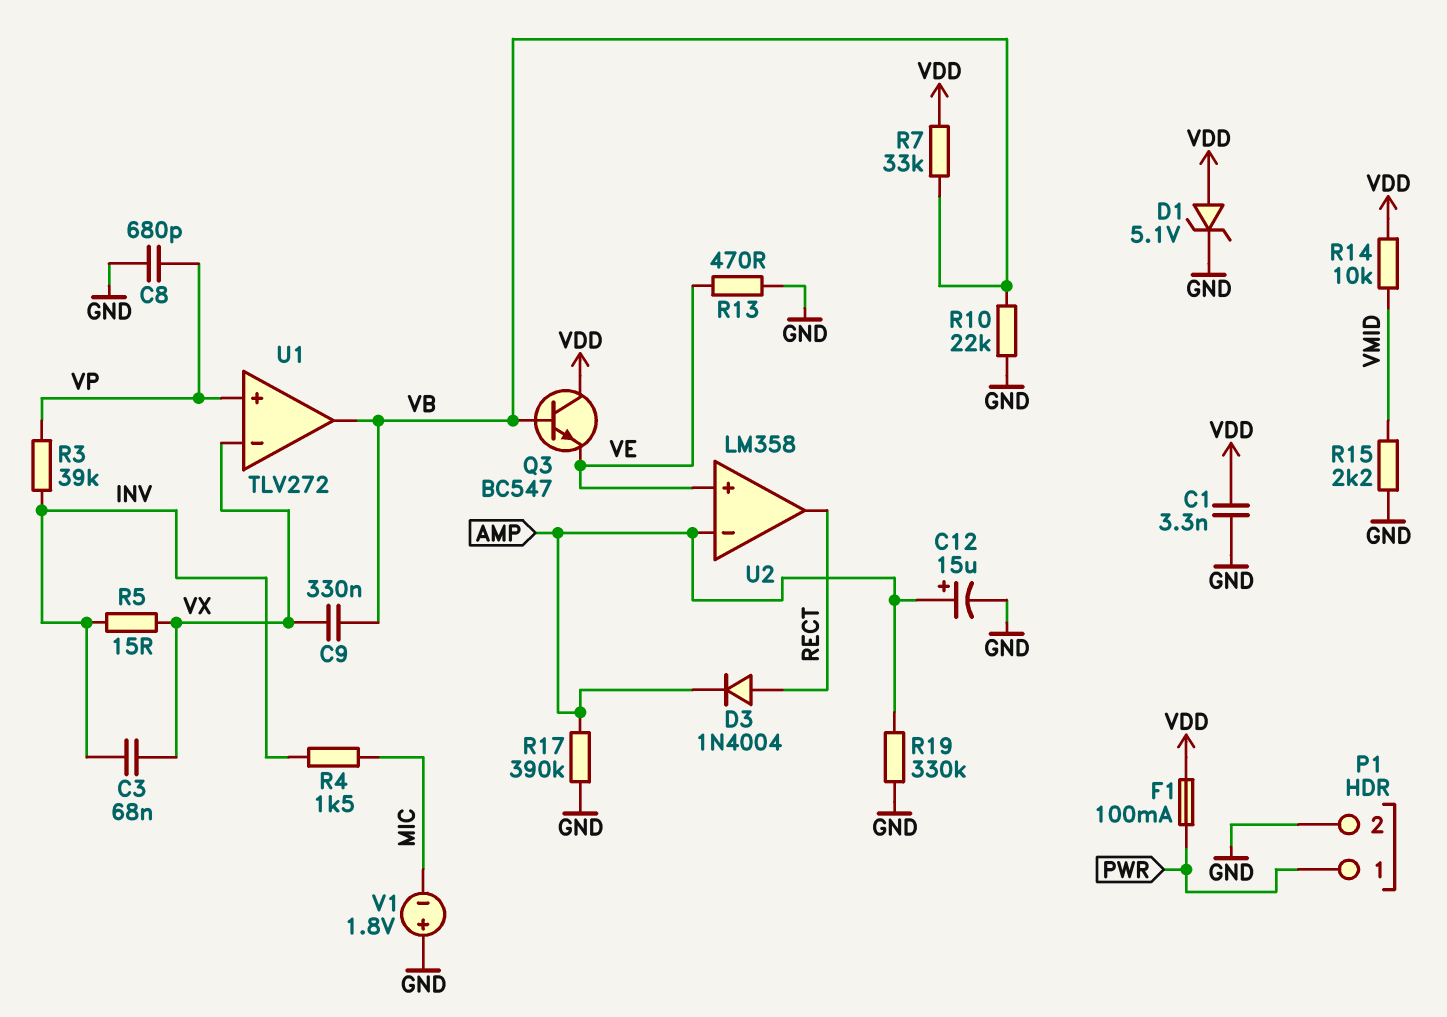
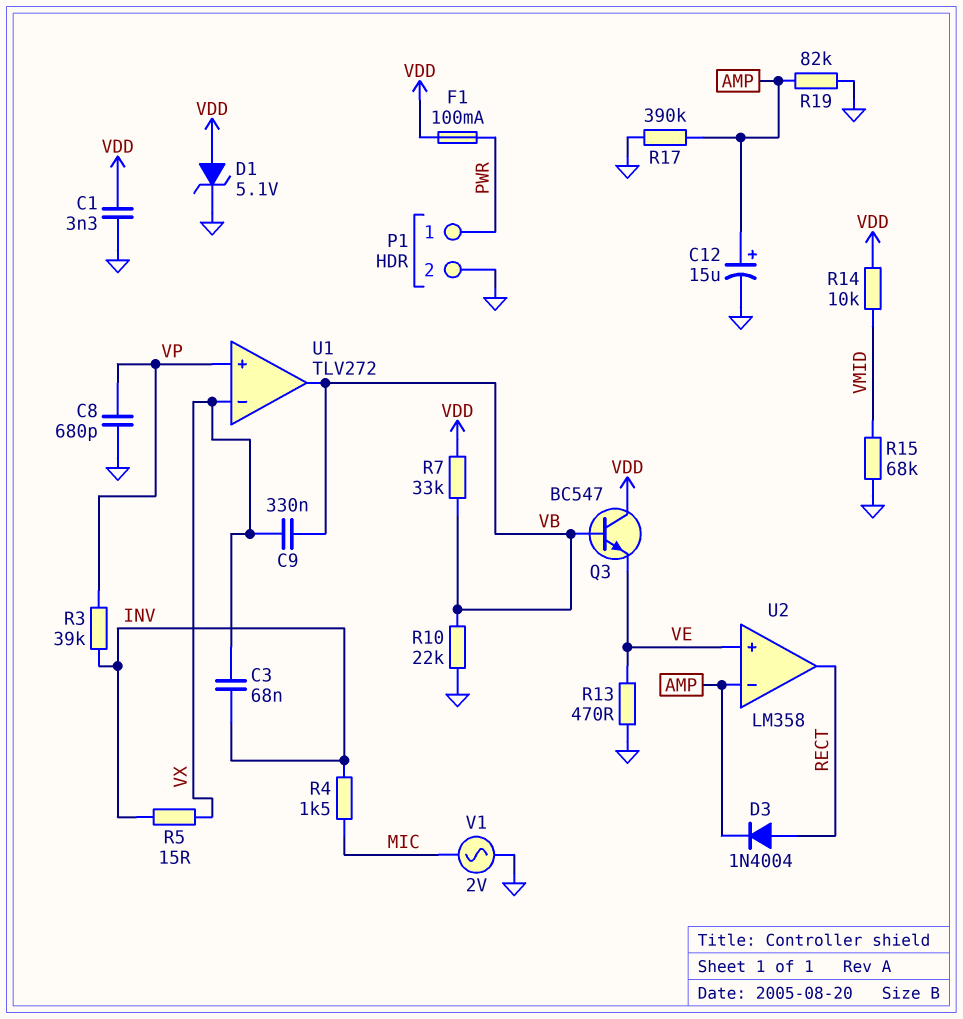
R15: 2.2k (GND, VMID) -> 68k (GND, VMID)
R19: 330k (AMP, GND) -> 82k (AMP, GND)
V1: 1.8V (plus GND, minus MIC) -> AC 2V (GND, MIC)

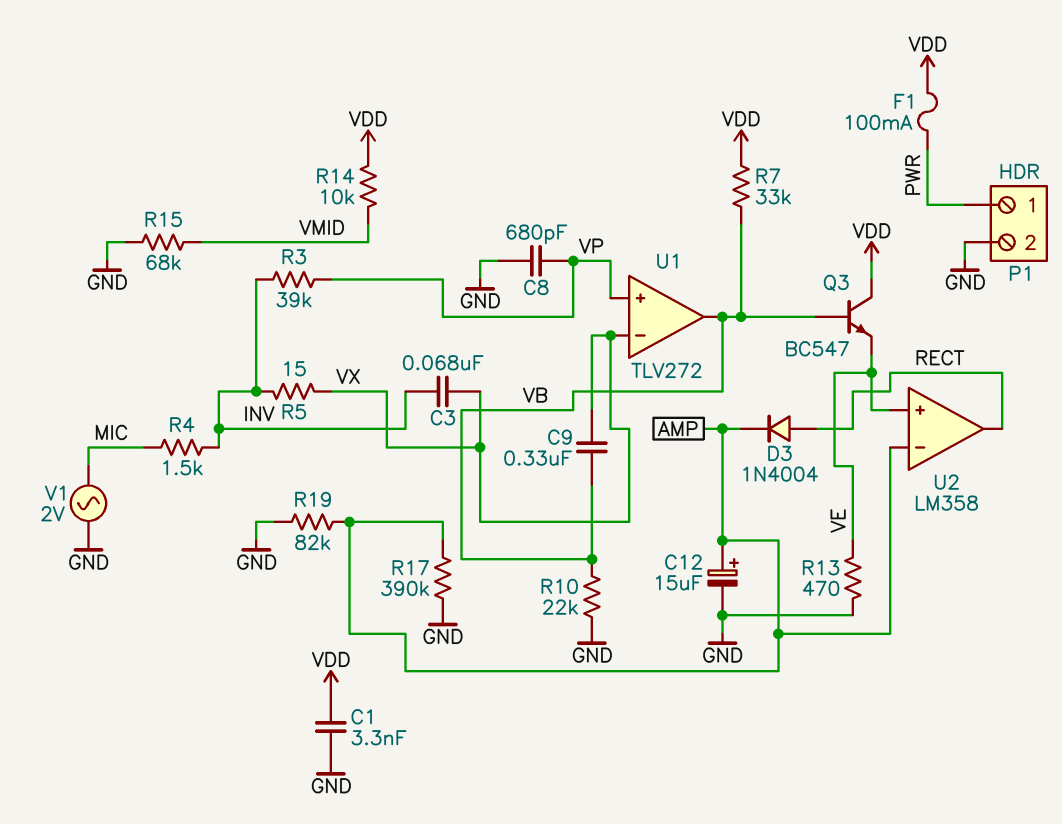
D1: zener 5.1V (A VDD, K GND) -> none

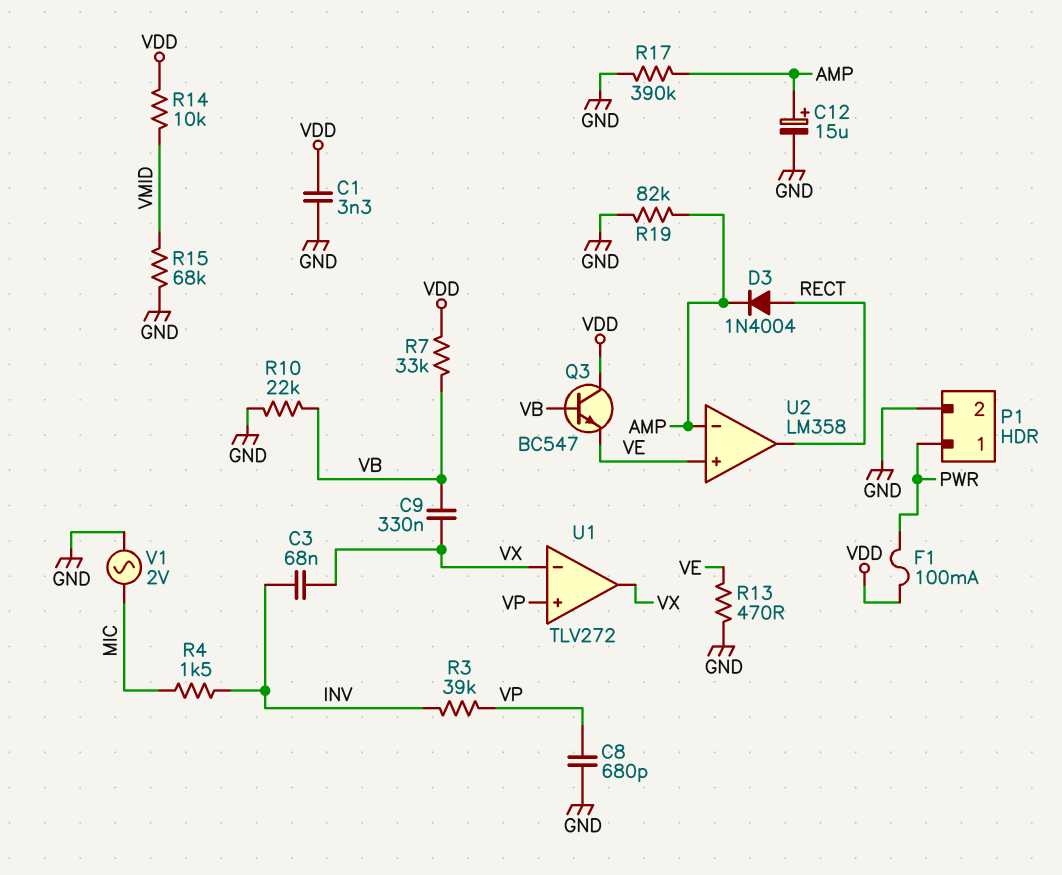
R5: 15 (INV, VX) -> none
U1 pin out: VB -> VX

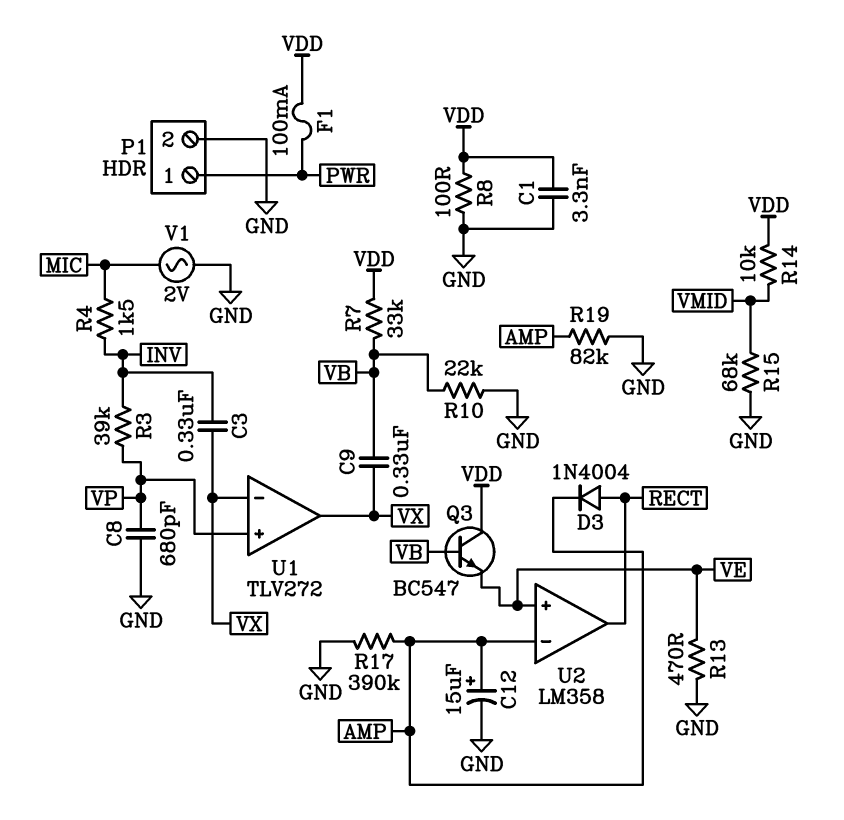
C3: 68nF (INV, VX) -> 330nF (INV, VX)
R8: none -> 100 (GND, VDD)

